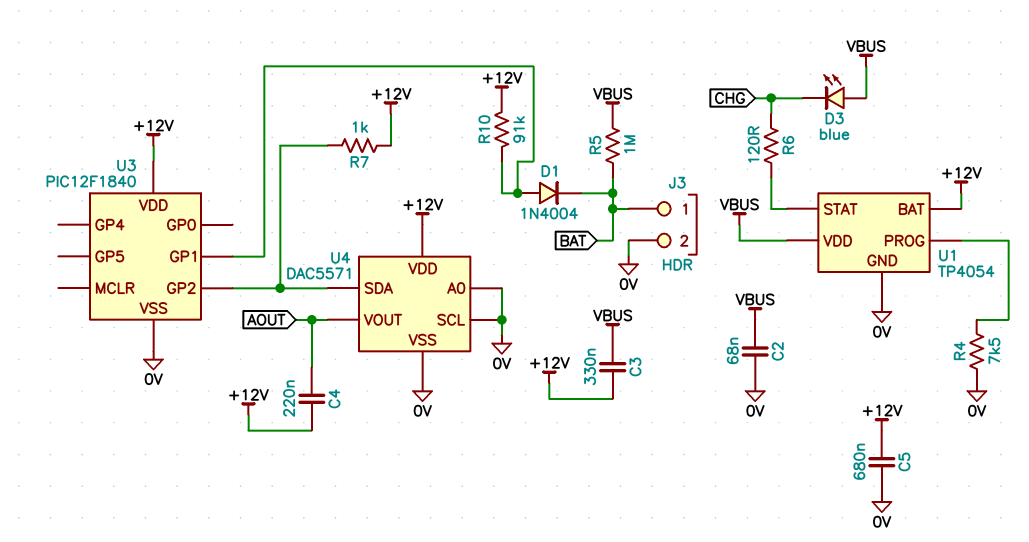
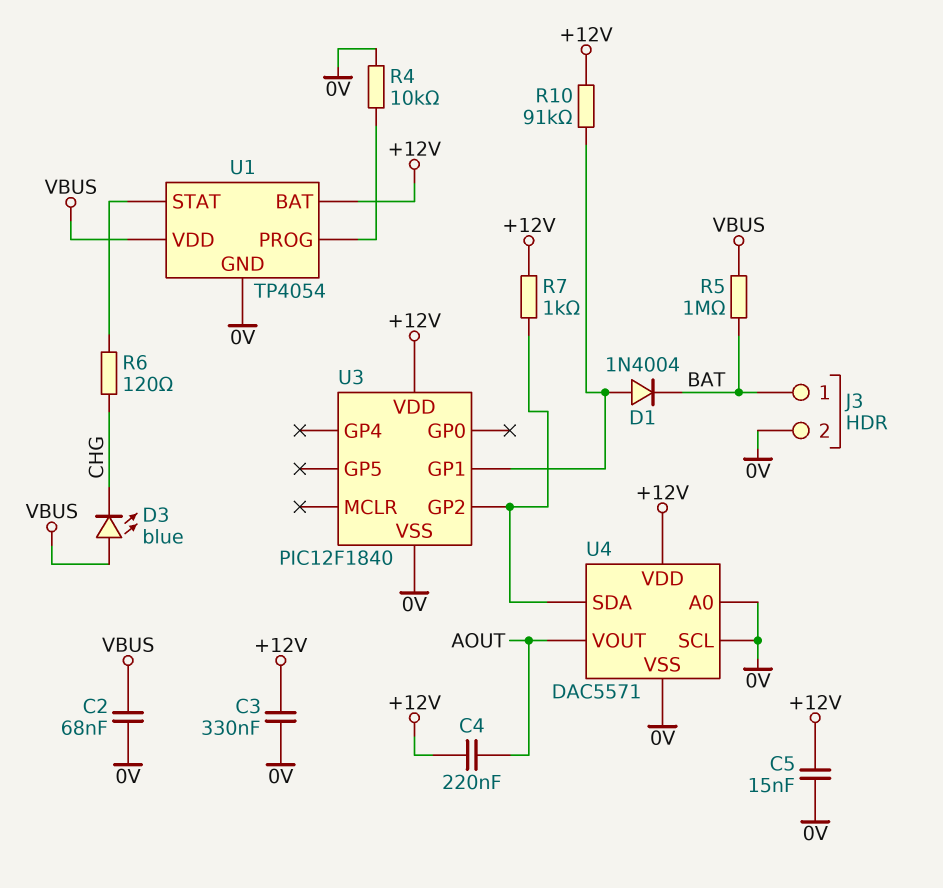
C3: 330nF (+12V, VBUS) -> 330nF (+12V, 0V)
C5: 680nF (+12V, 0V) -> 15nF (+12V, 0V)
R4: 7.5k (0V, U1/PROG) -> 10k (0V, U1/PROG)

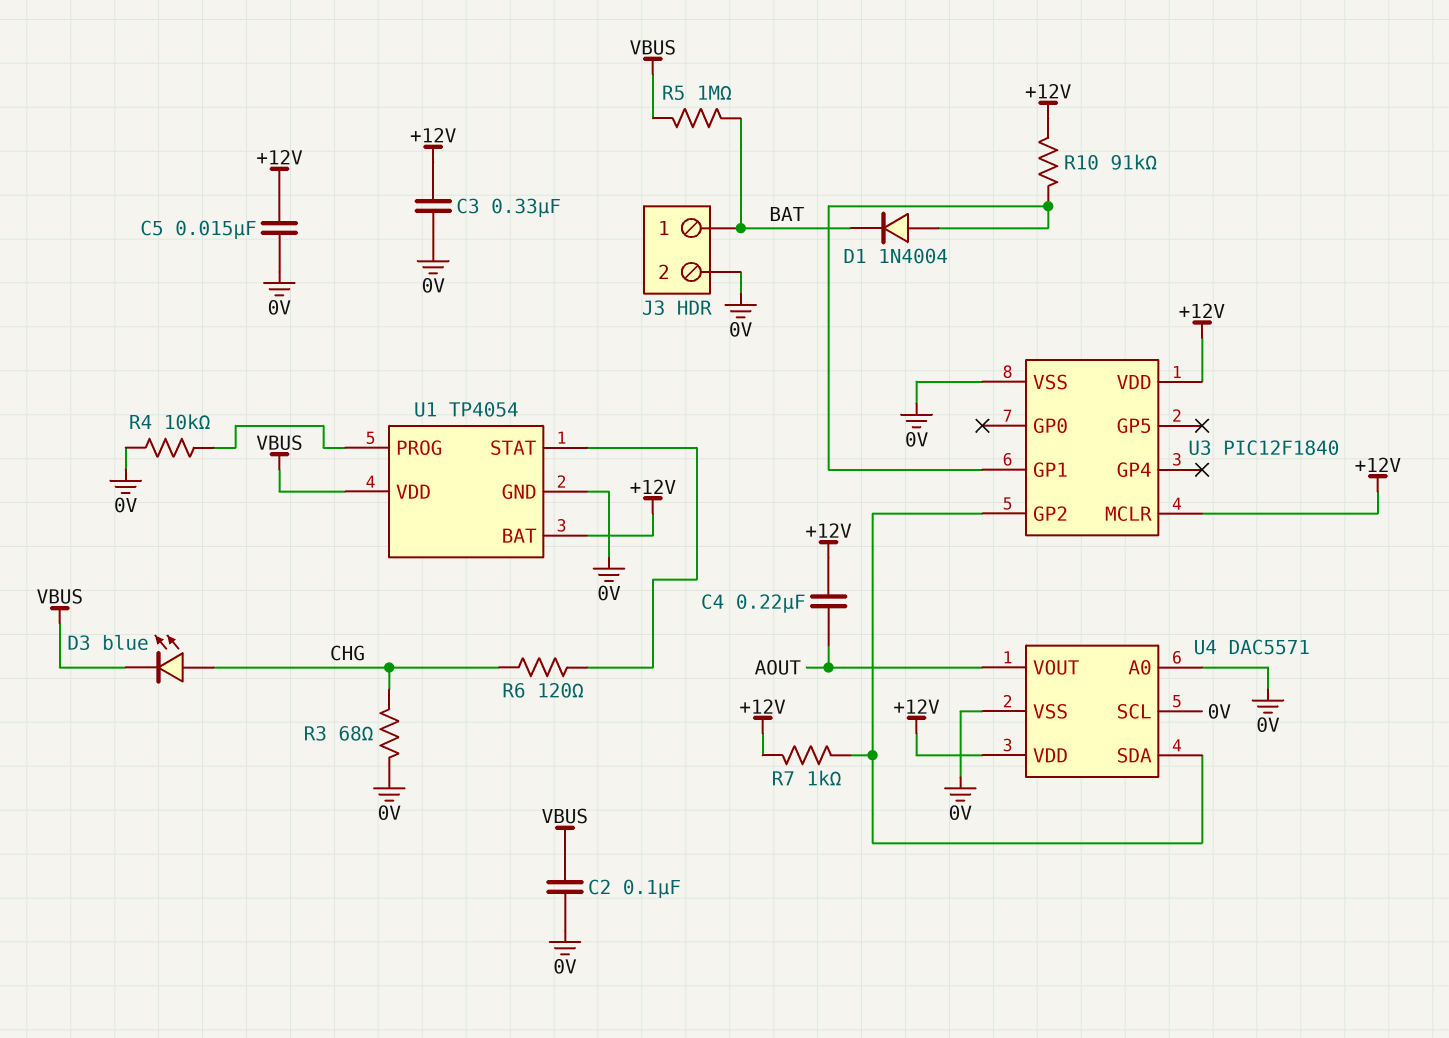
C2: 68nF (0V, VBUS) -> 100nF (0V, VBUS)
D3: LED blue (A VBUS, K CHG) -> LED blue (A CHG, K VBUS)
R3: none -> 68 (0V, CHG)
U3 pin MCLR: none -> +12V

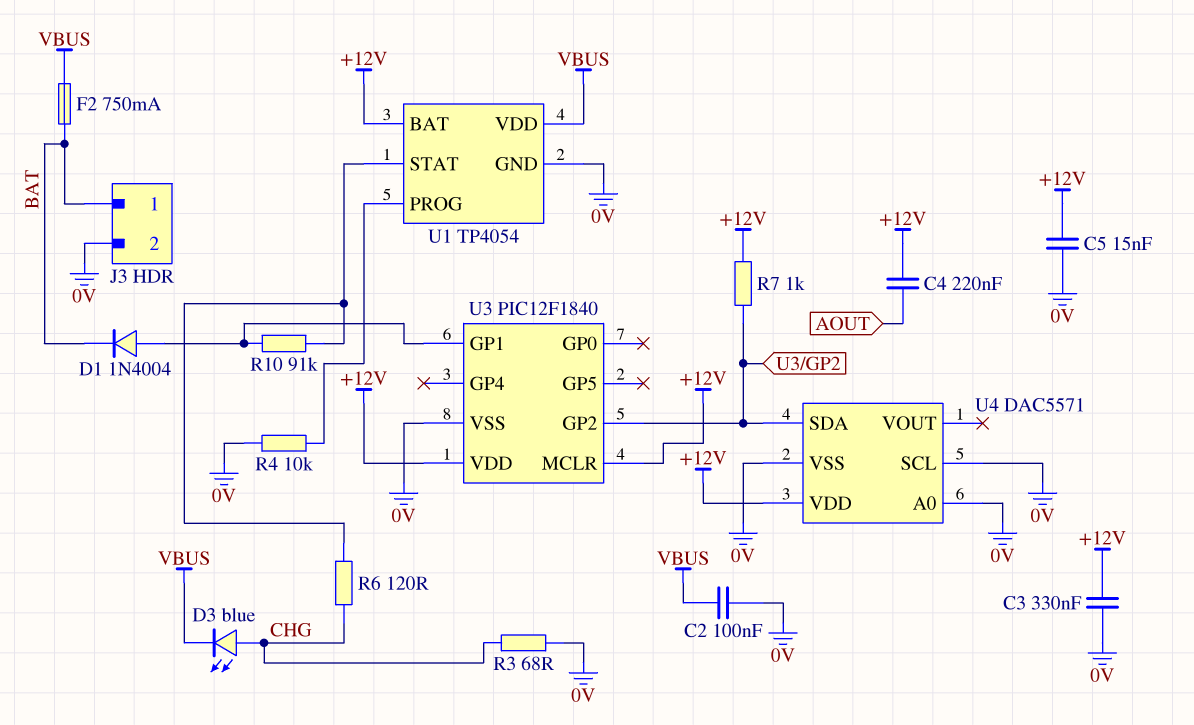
F2: none -> 750mA (BAT, VBUS)
R5: 1M (BAT, VBUS) -> none
R10: 91k (+12V, U3/GP1) -> 91k (U1/STAT, U3/GP1)
U4 pin VOUT: AOUT -> none

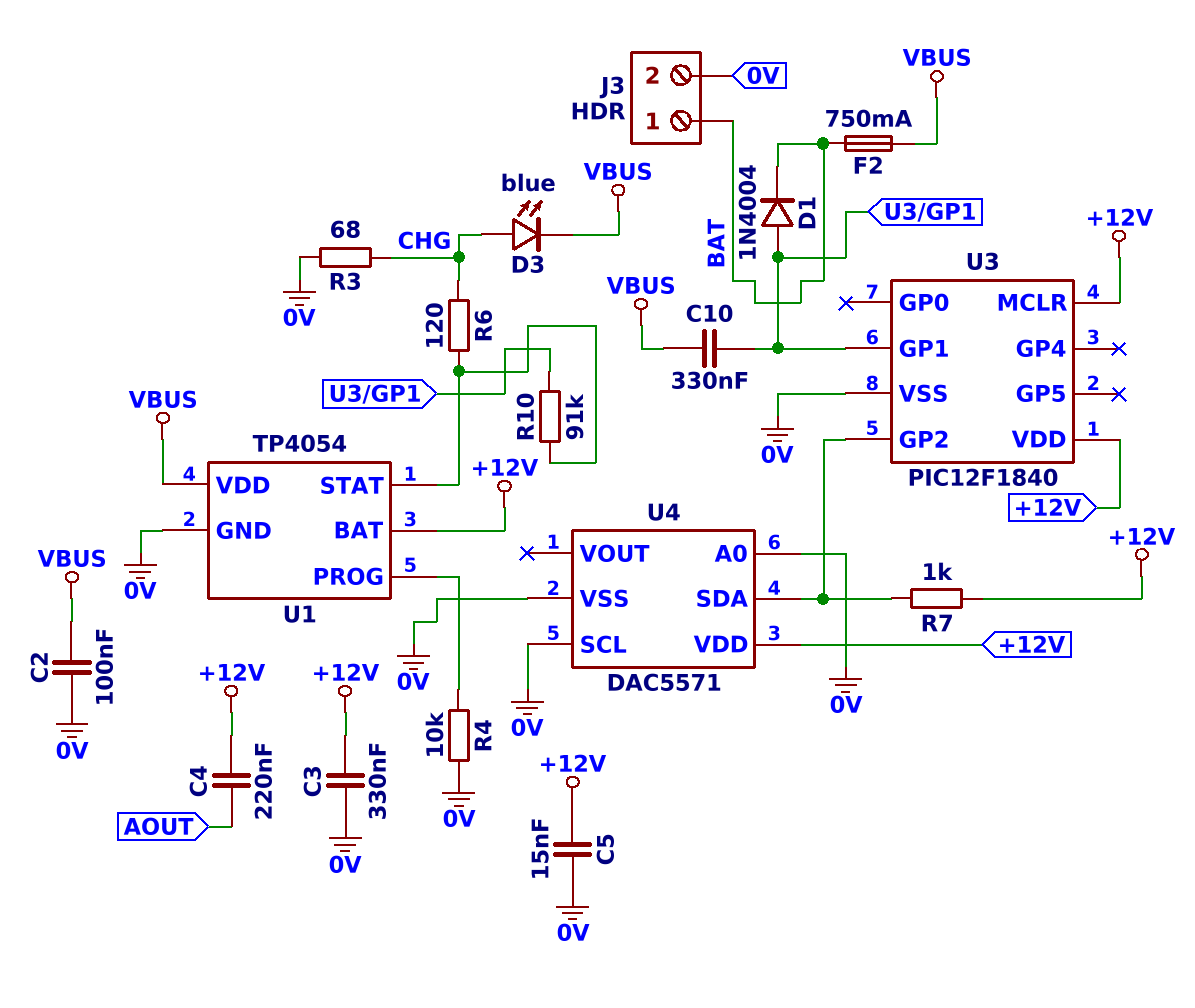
C10: none -> 330nF (U3/GP1, VBUS)

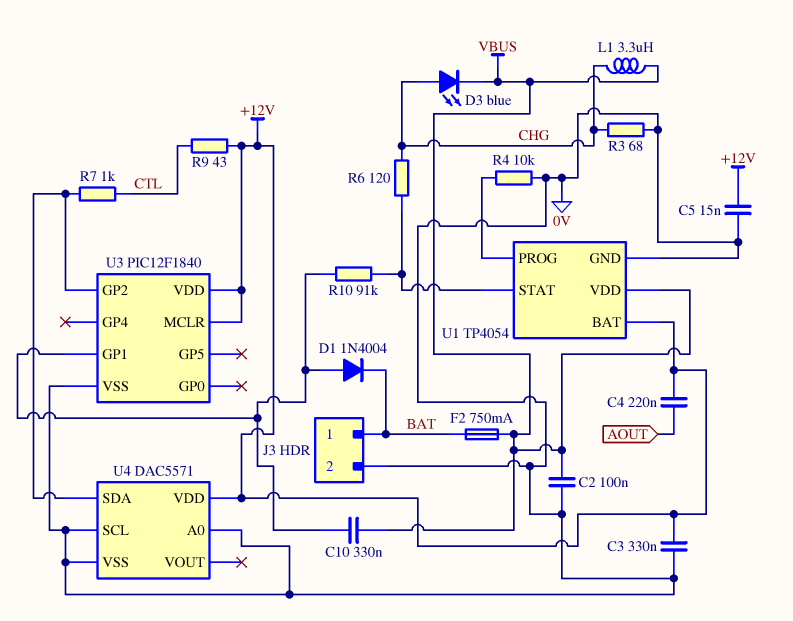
L1: none -> 3.3uH (CHG, VBUS)
R7: 1k (+12V, U3/GP2) -> 1k (CTL, U3/GP2)
R9: none -> 43 (+12V, CTL)

